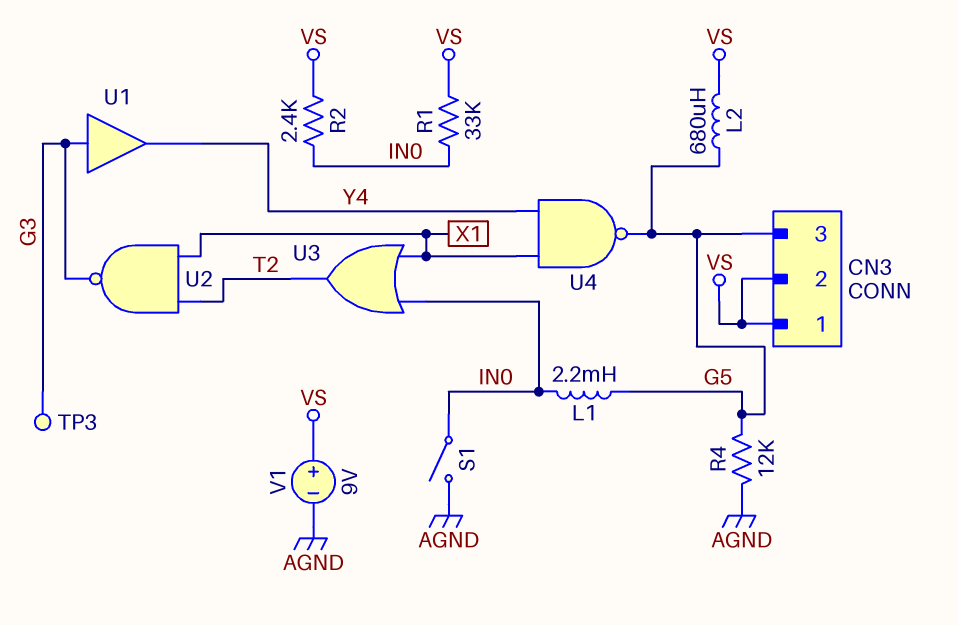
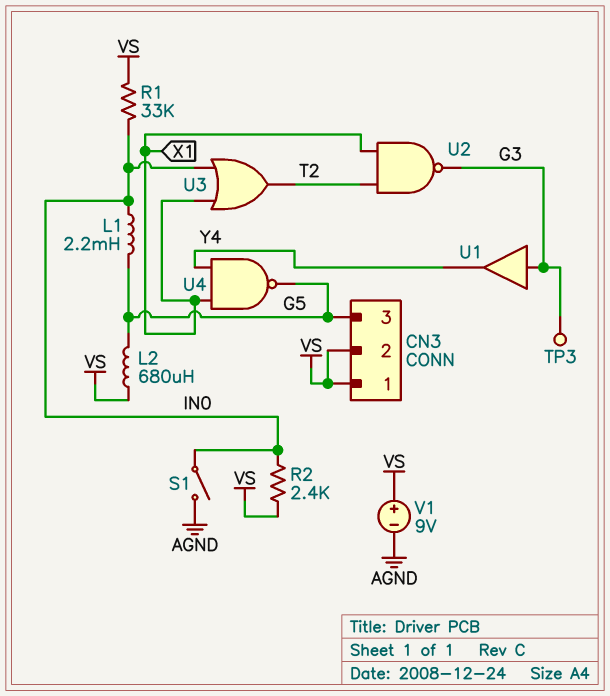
R4: 12k (AGND, G5) -> none

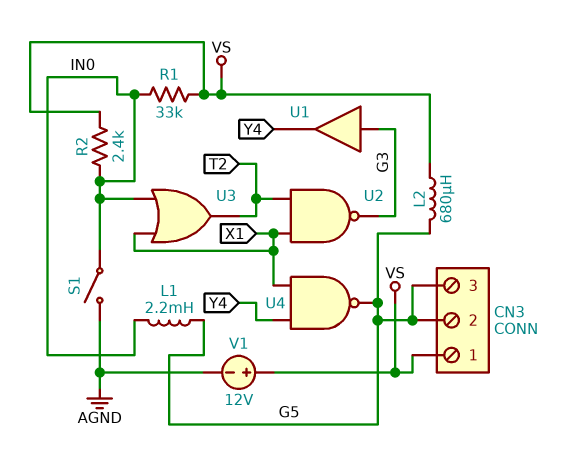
CN3 pin 2: VS -> G5
TP3: test point (G3) -> none
V1: 9V (plus VS, minus AGND) -> 12V (plus VS, minus AGND)

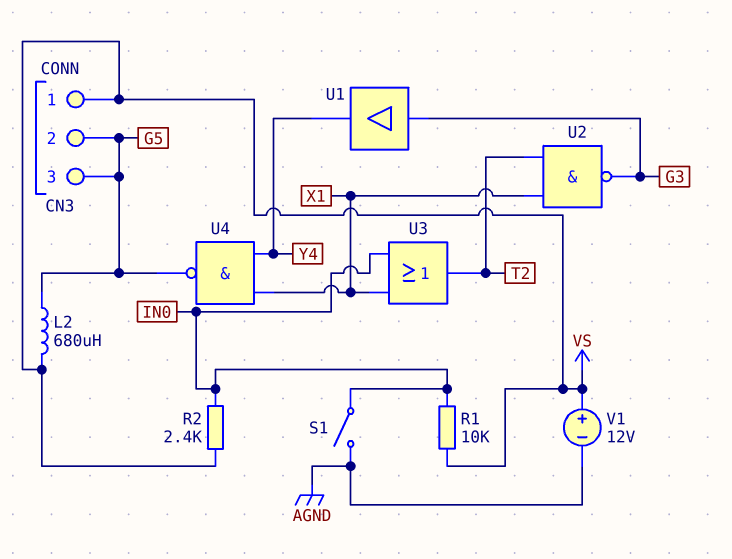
L1: 2.2mH (G5, IN0) -> none
R1: 33k (IN0, VS) -> 10k (IN0, VS)

